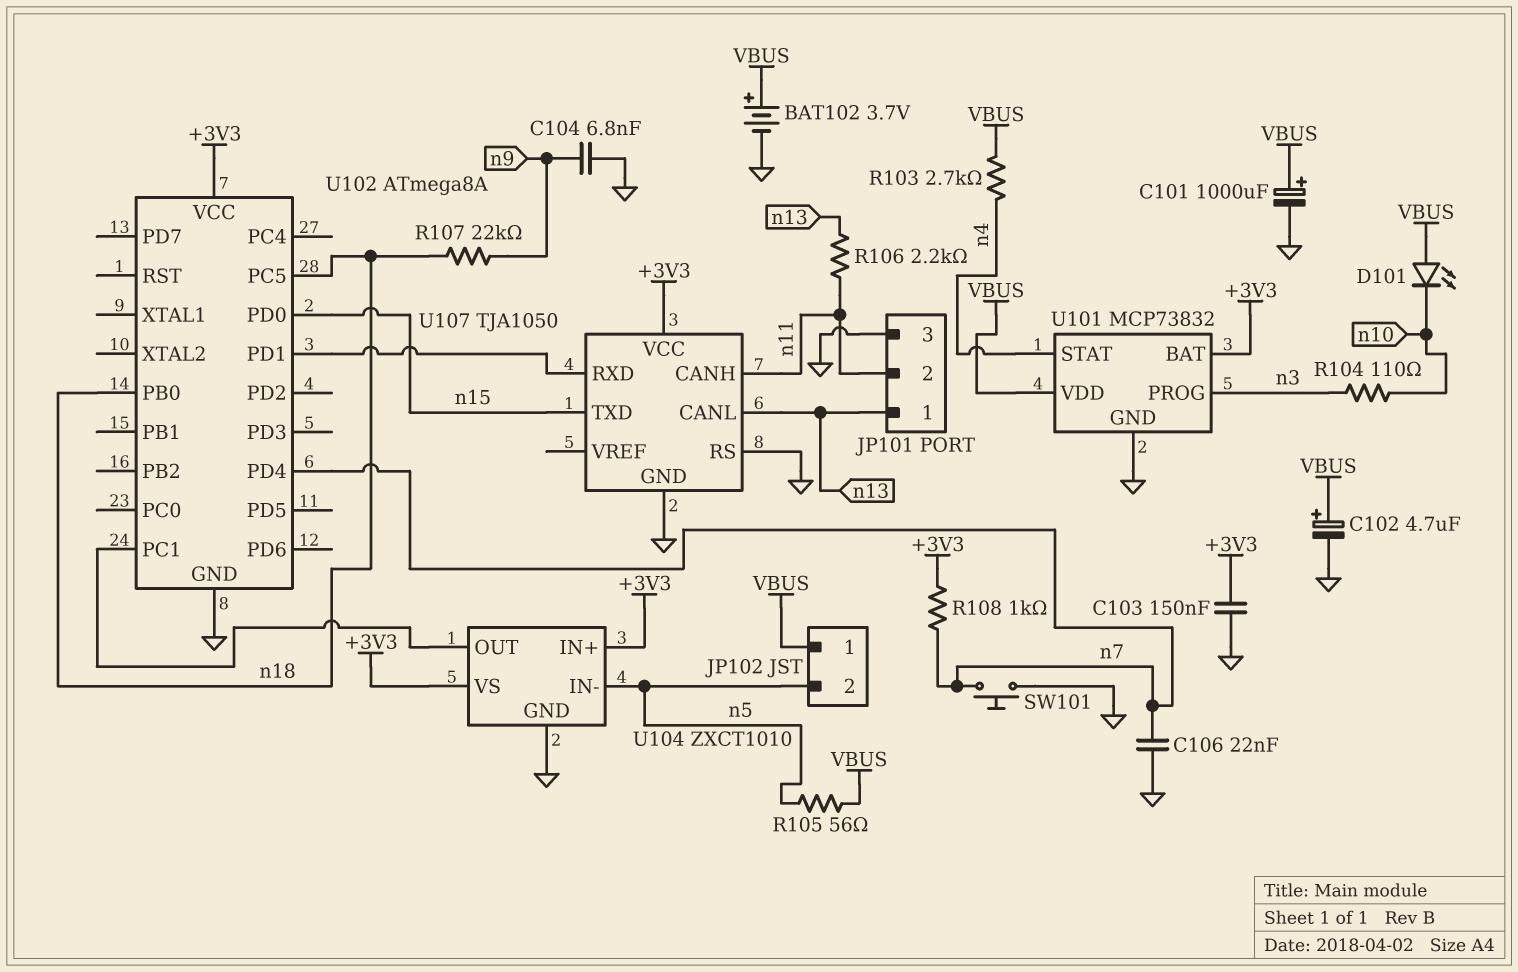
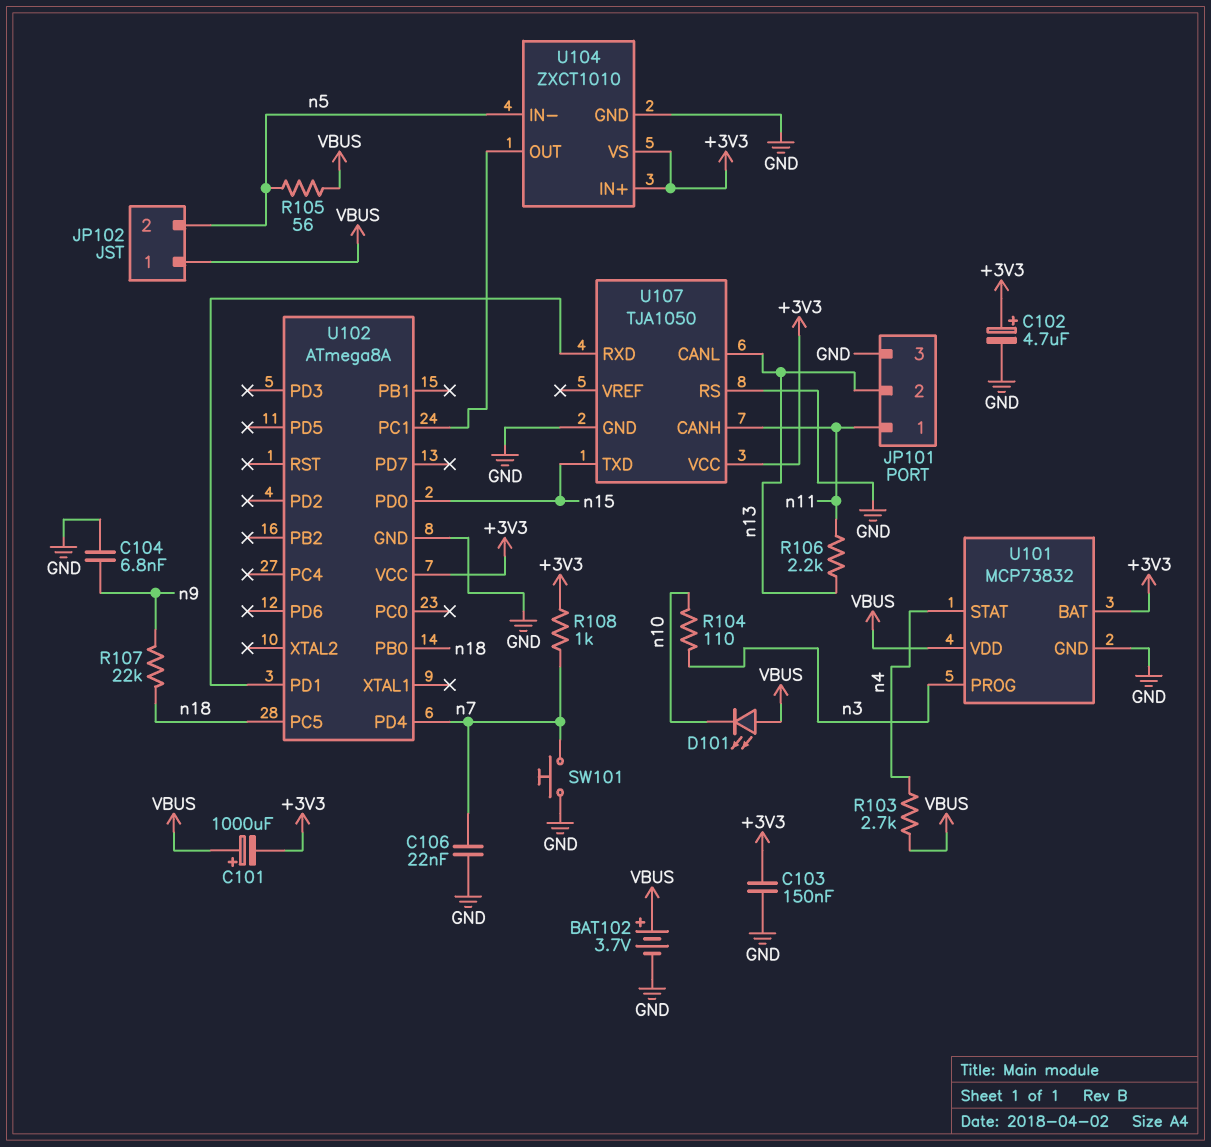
C101: 1000uF (plus VBUS, minus GND) -> 1000uF (plus VBUS, minus +3V3)
C102: 4.7uF (plus VBUS, minus GND) -> 4.7uF (plus +3V3, minus GND)
JP101 pin 1: n13 -> n11
JP101 pin 2: n11 -> n13

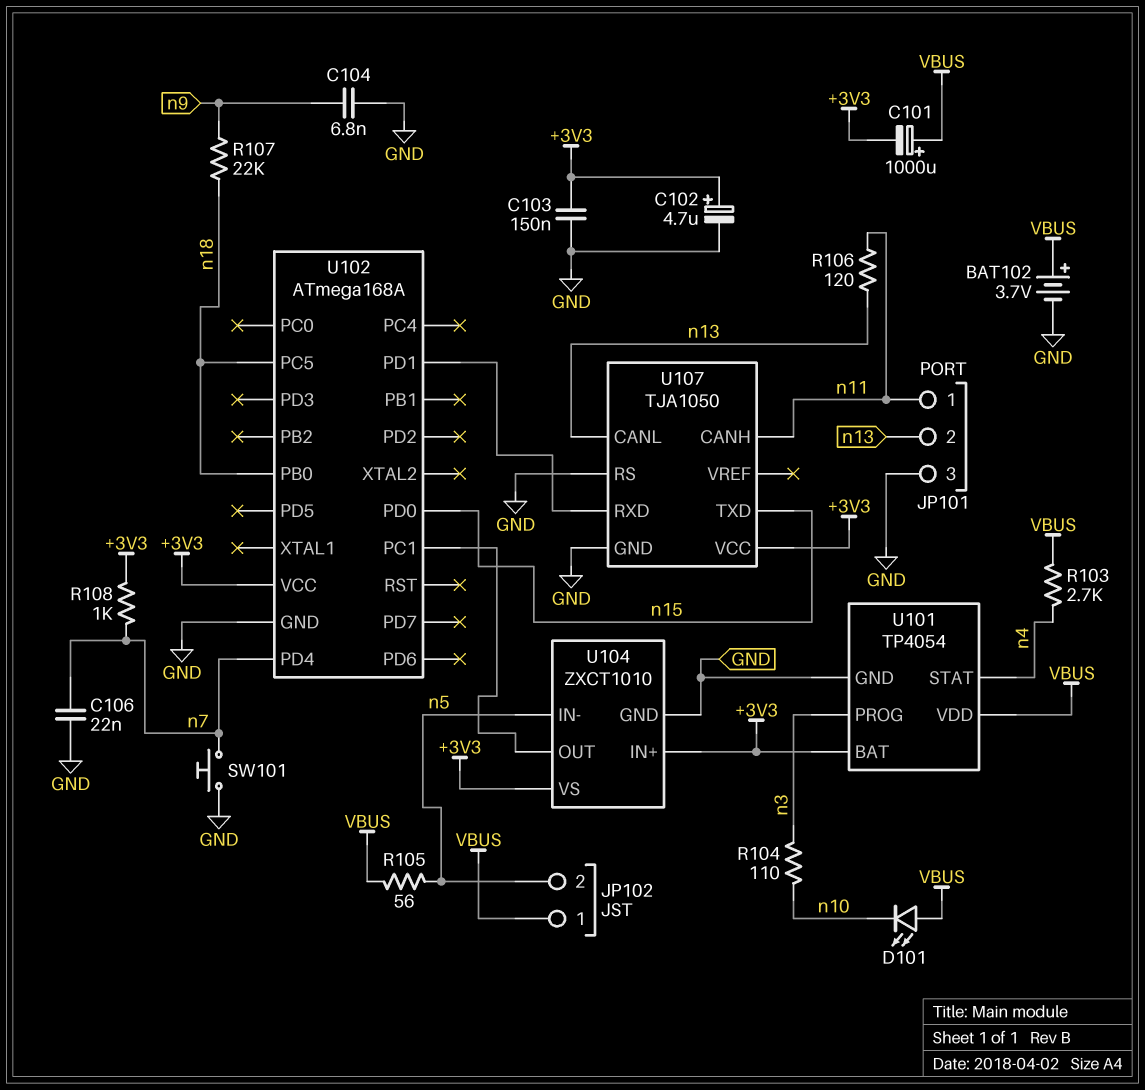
R106: 2.2k (n11, n13) -> 120 (n11, n13)
U101: MCP73832 -> TP4054
U102: ATmega8A -> ATmega168A

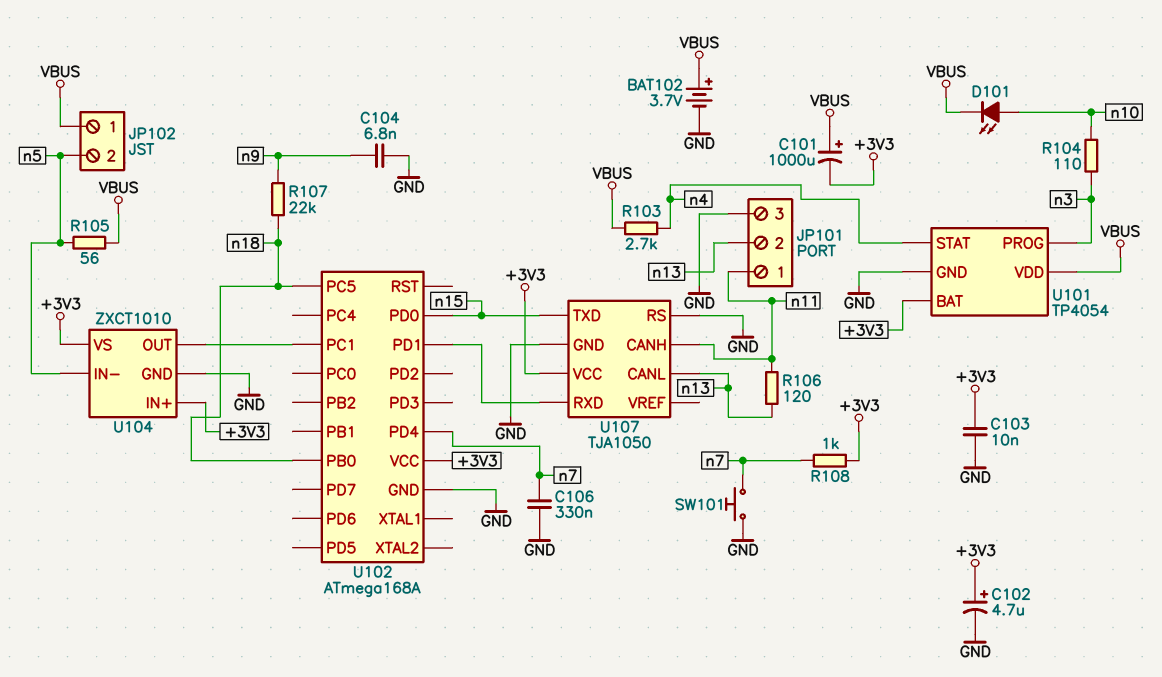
C103: 150nF (+3V3, GND) -> 10nF (+3V3, GND)
C106: 22nF (GND, n7) -> 330nF (GND, n7)
D101: LED (A VBUS, K n10) -> LED (A n10, K VBUS)

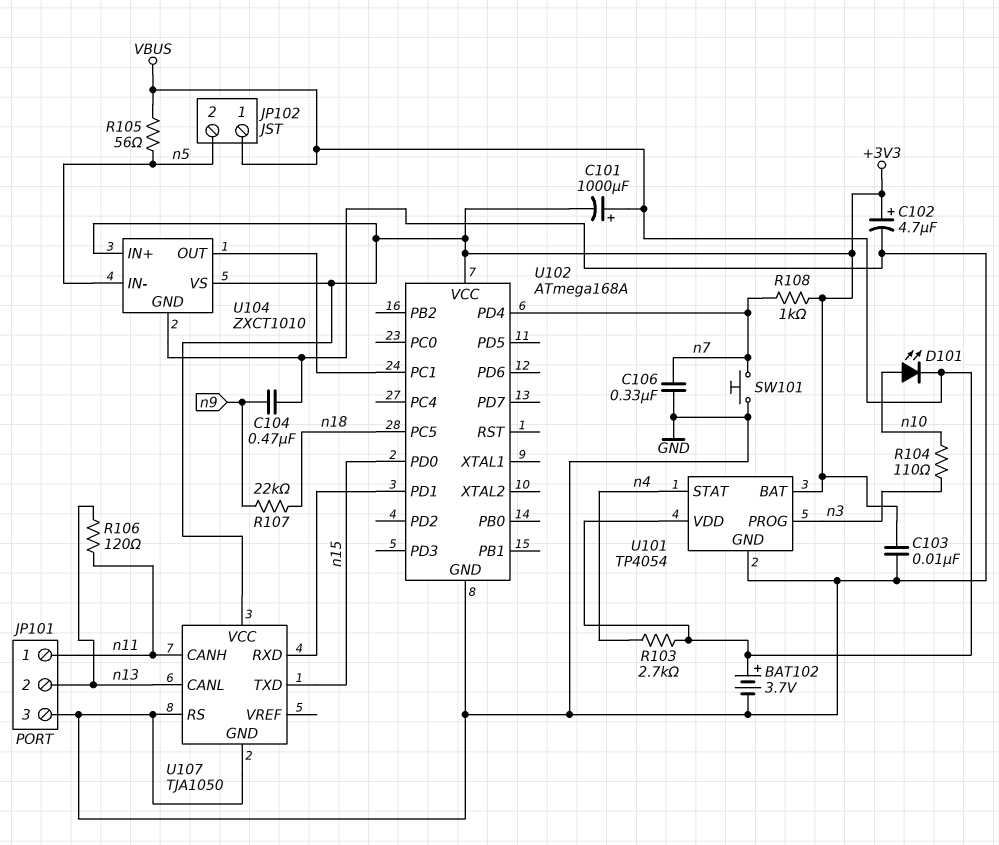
C104: 6.8nF (GND, n9) -> 470nF (GND, n9)
U102 pin PB0: n18 -> none

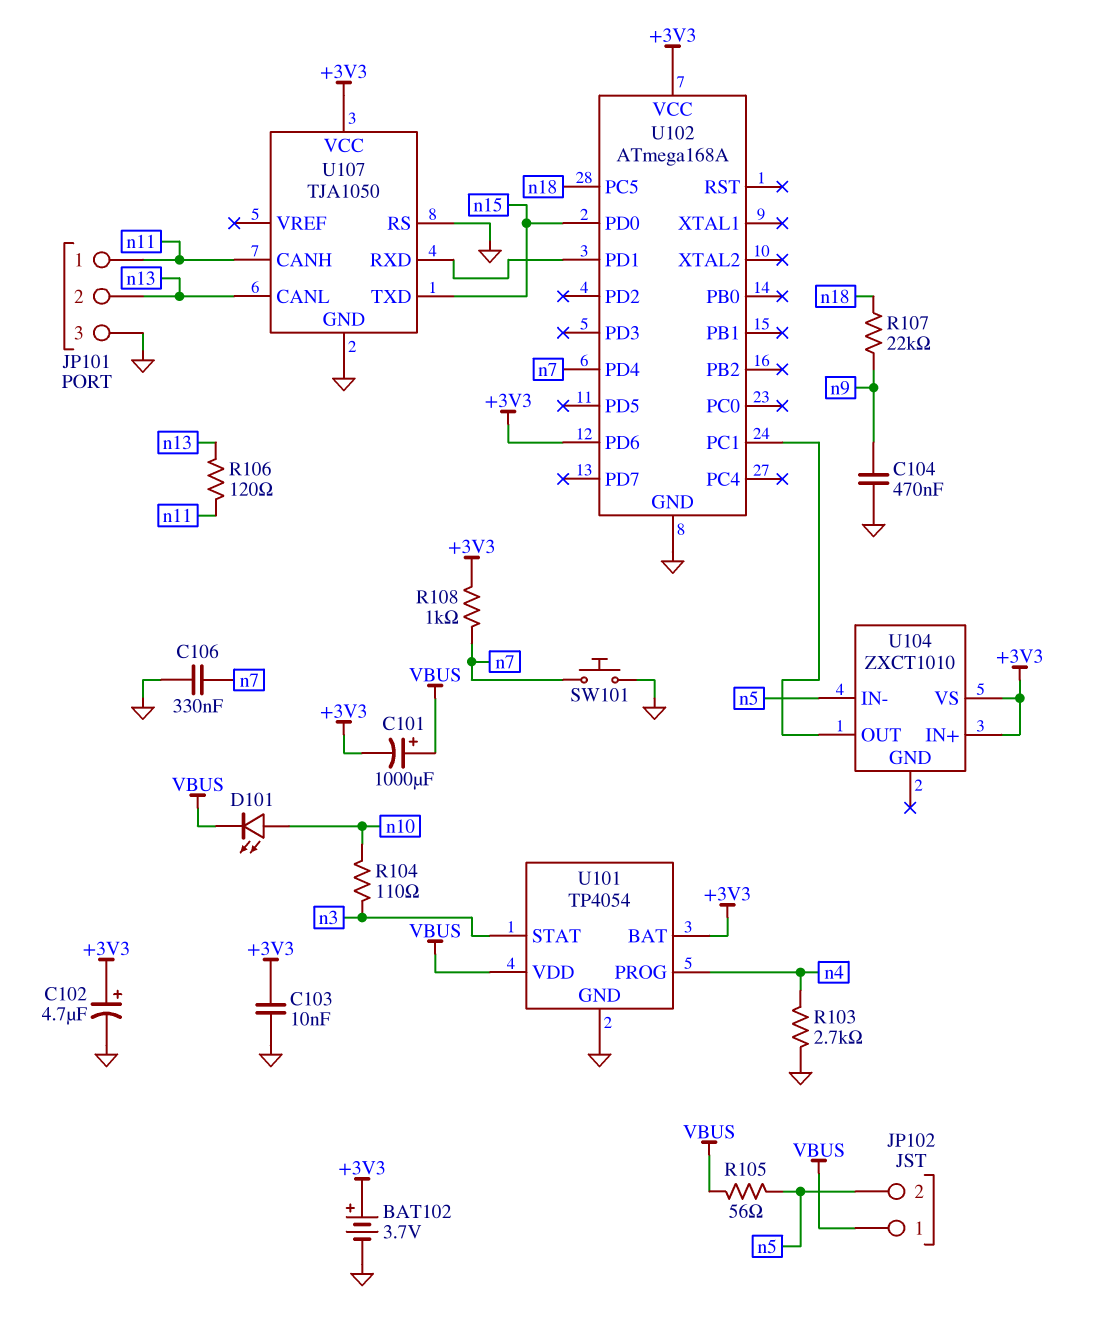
BAT102: 3.7V (plus VBUS, minus GND) -> 3.7V (plus +3V3, minus GND)
R103: 2.7k (VBUS, n4) -> 2.7k (GND, n4)
U101 pin PROG: n3 -> n4
U101 pin STAT: n4 -> n3
U102 pin PD6: none -> +3V3
U104 pin GND: GND -> none

